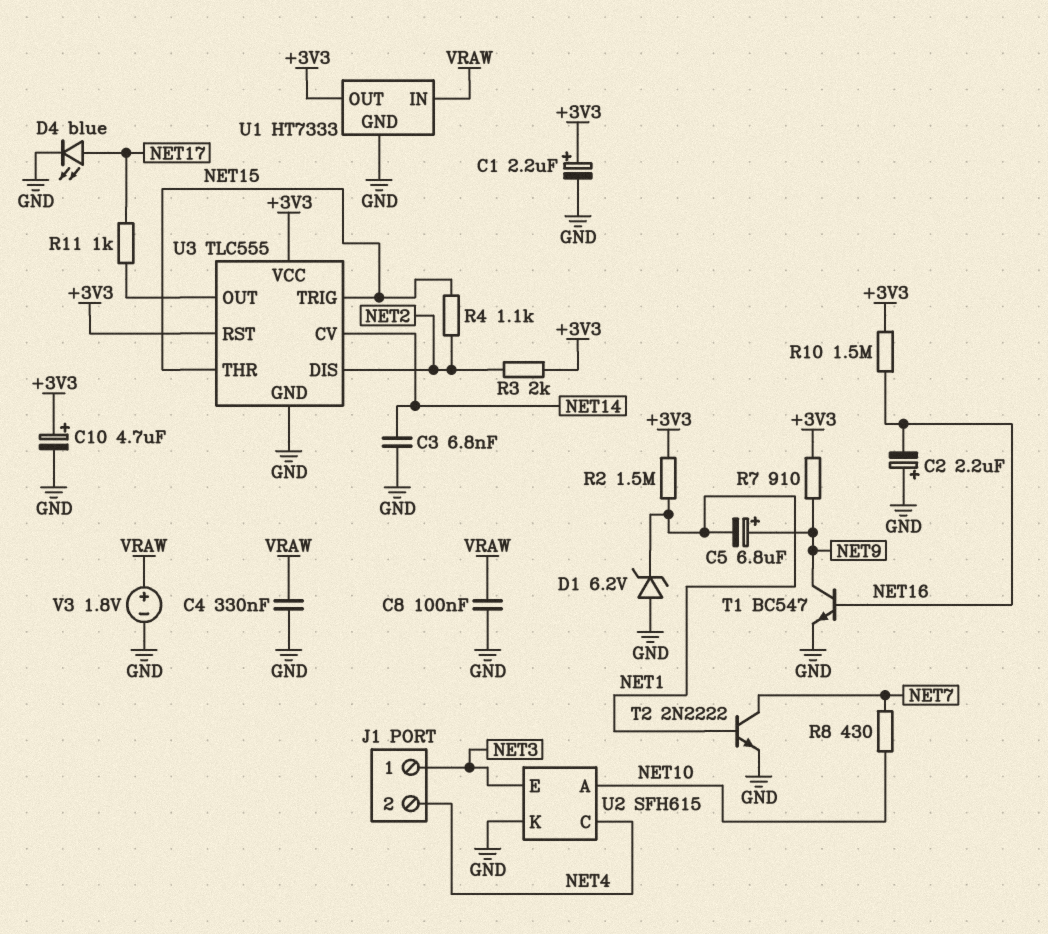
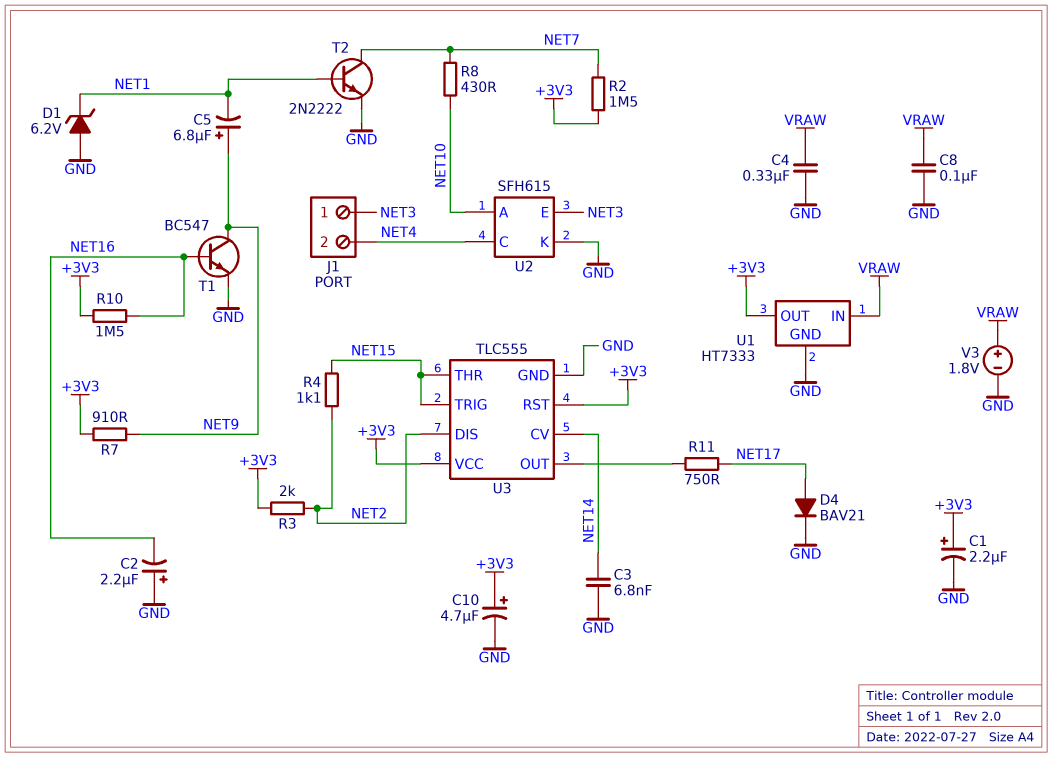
D4: LED blue (A NET17, K GND) -> diode BAV21 (A NET17, K GND)
R2: 1.5M (+3V3, NET1) -> 1.5M (+3V3, NET7)
R11: 1k (NET17, U3/OUT) -> 750 (NET17, U3/OUT)

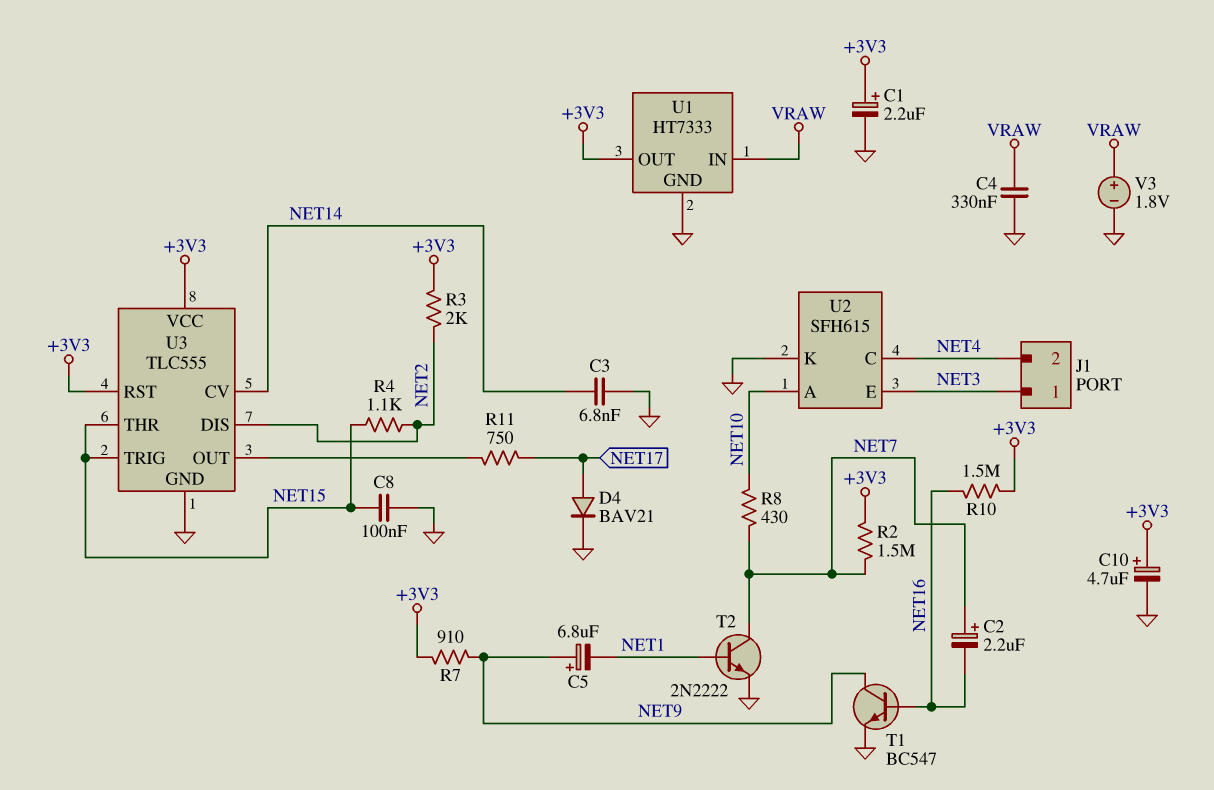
C2: 2.2uF (plus GND, minus NET16) -> 2.2uF (plus NET7, minus NET16)
C8: 100nF (GND, VRAW) -> 100nF (GND, NET15)
D1: zener 6.2V (A GND, K NET1) -> none

